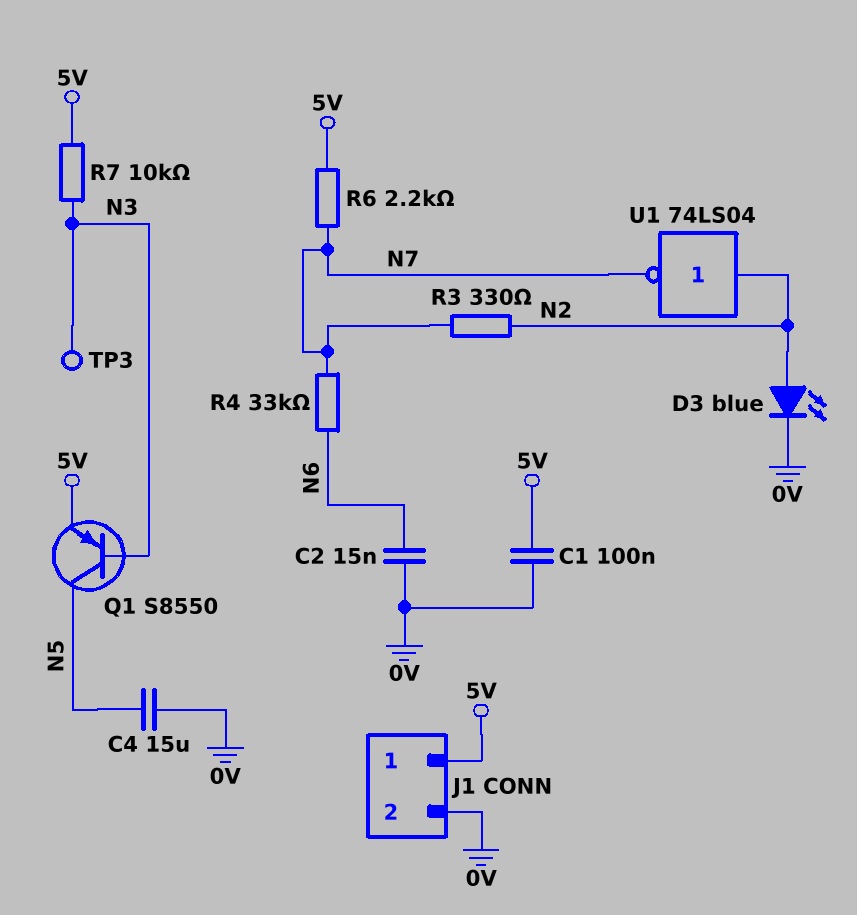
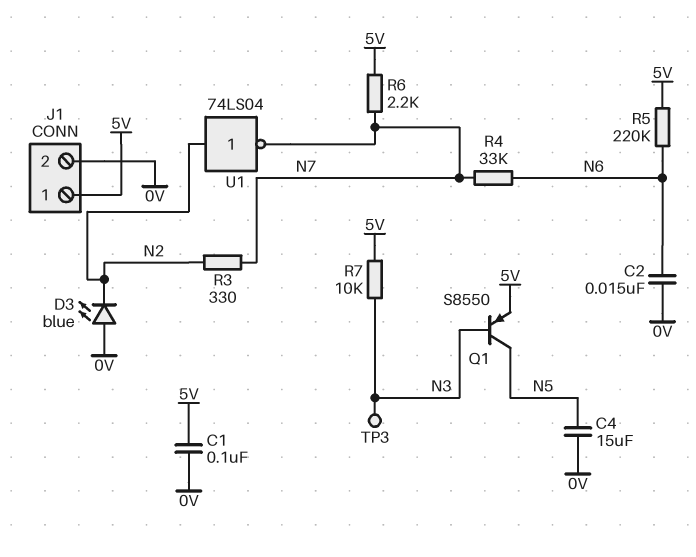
D3: LED blue (A N2, K 0V) -> LED blue (A 0V, K N2)
R5: none -> 220k (5V, N6)

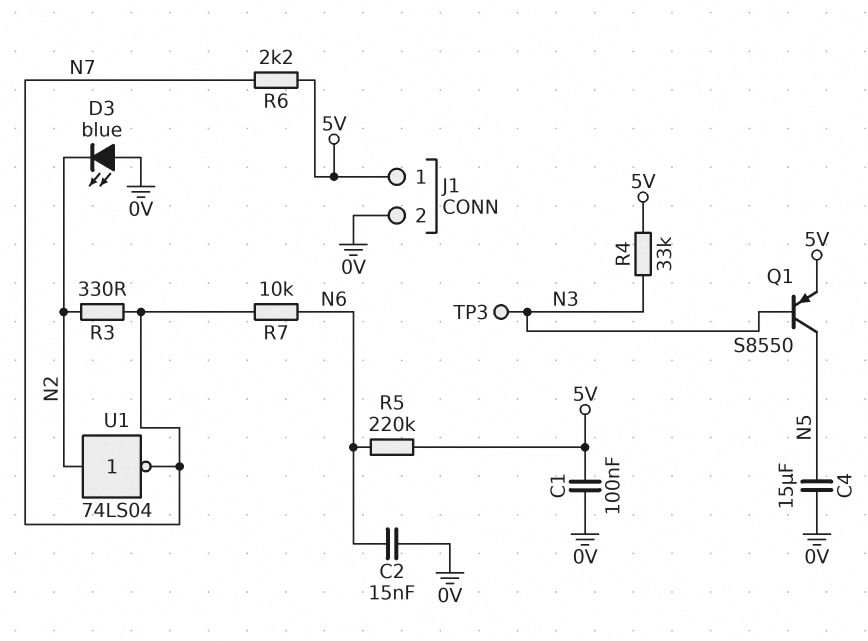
R4: 33k (N6, N7) -> 33k (5V, N3)
R7: 10k (5V, N3) -> 10k (N6, N7)

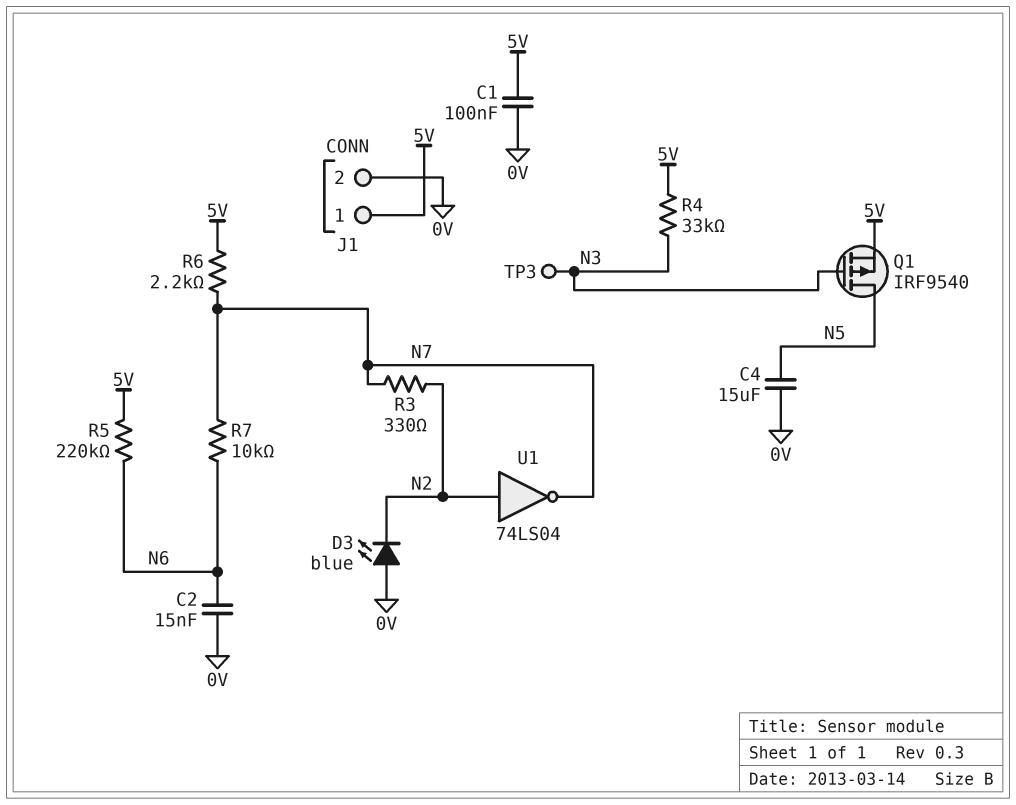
Q1: PNP S8550 (B N3, C N5, E 5V) -> PMOS IRF9540 (G N3, D N5, S 5V)

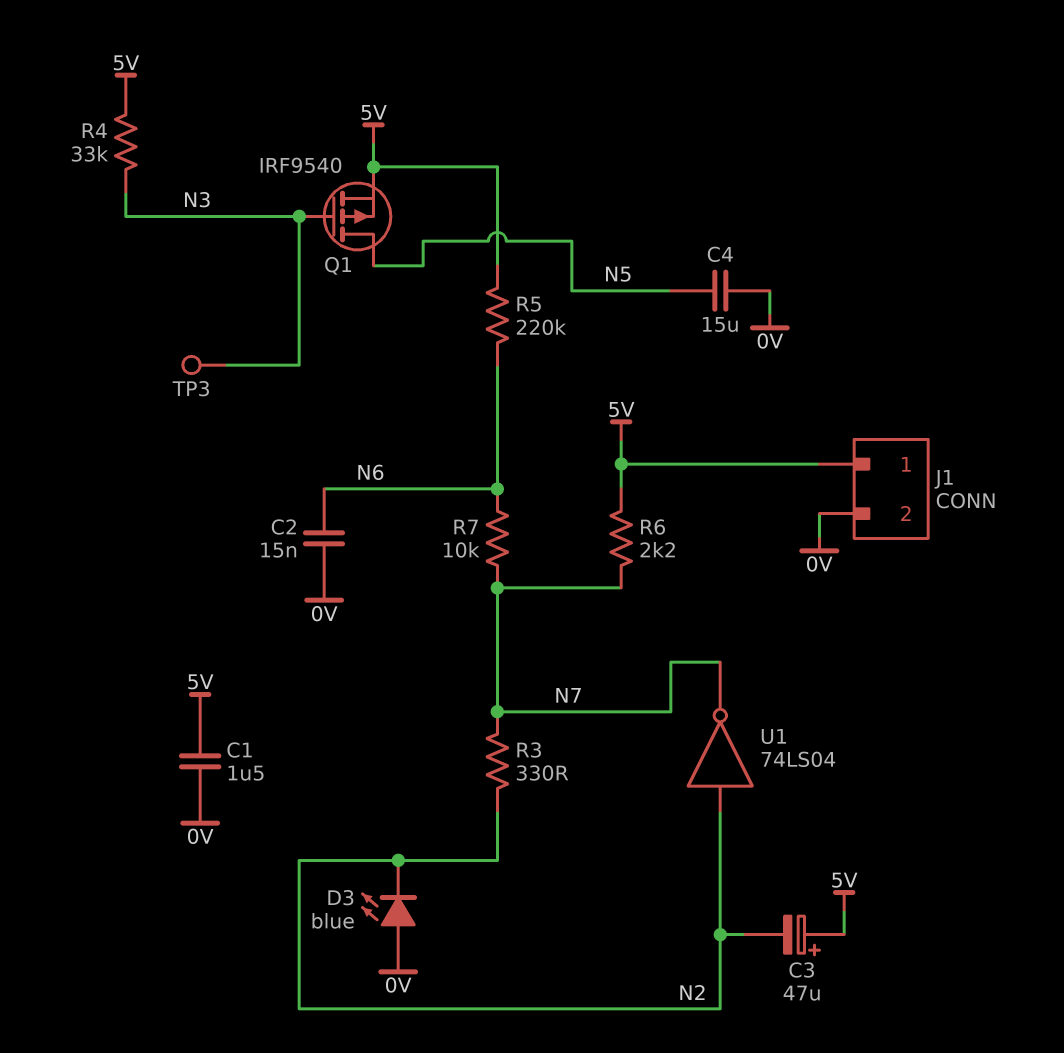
C1: 100nF (0V, 5V) -> 1.5uF (0V, 5V)
C3: none -> 47uF (plus 5V, minus N2)

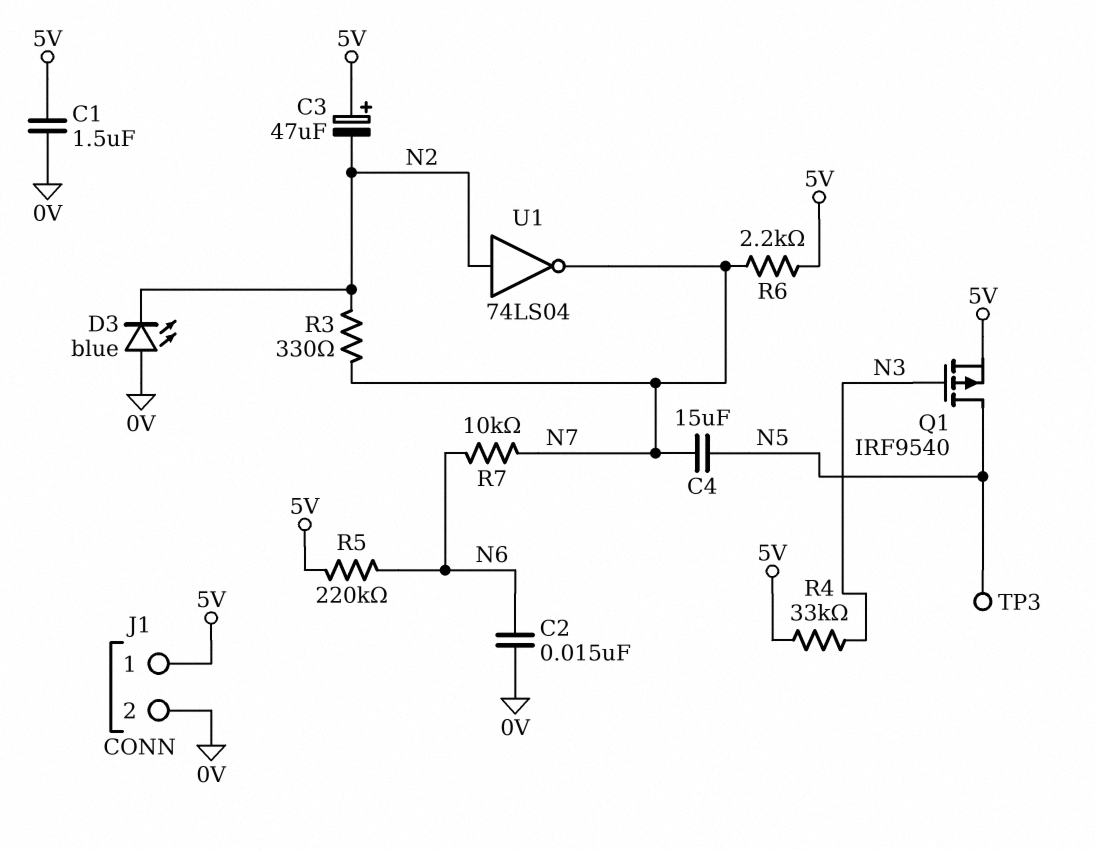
C4: 15uF (0V, N5) -> 15uF (N5, N7)
TP3: test point (N3) -> test point (N5)

